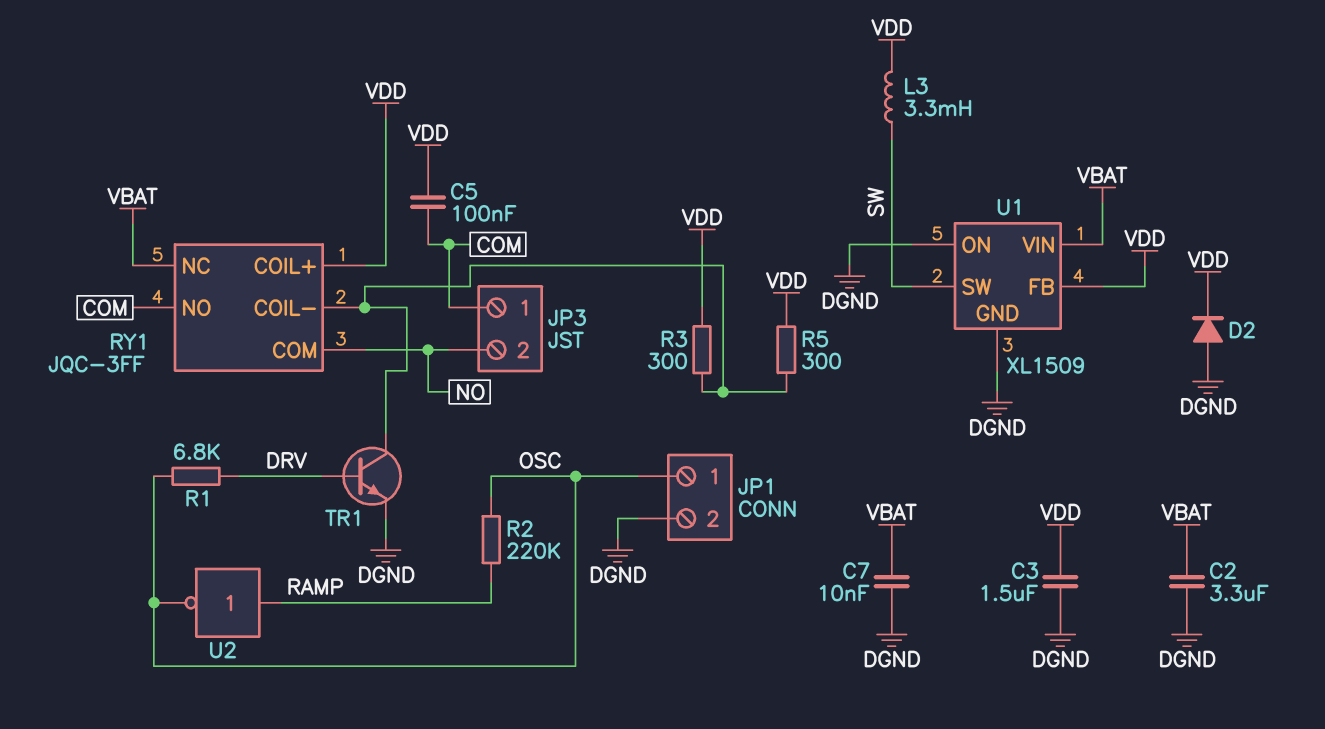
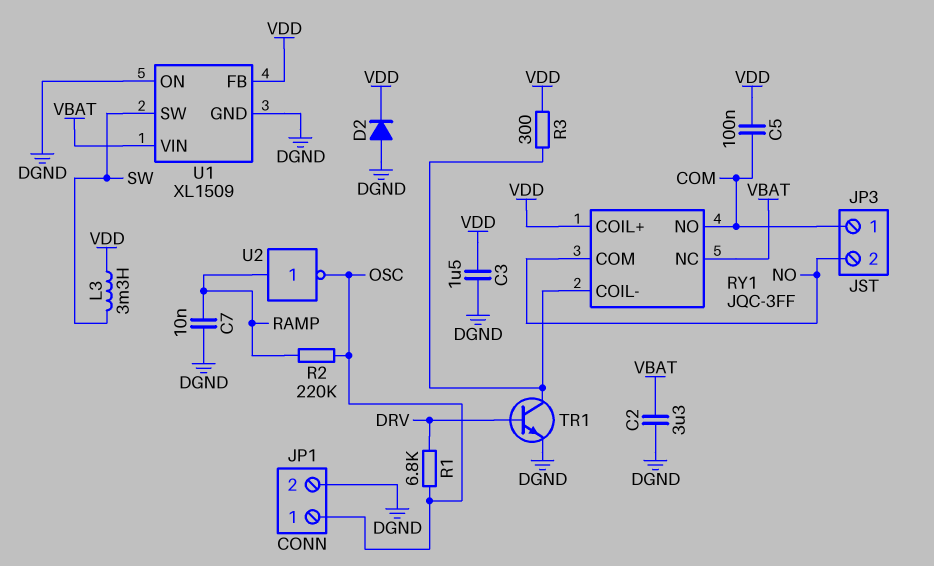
C7: 10nF (DGND, VBAT) -> 10nF (DGND, RAMP)
R5: 300 (RY1/COIL-, VDD) -> none

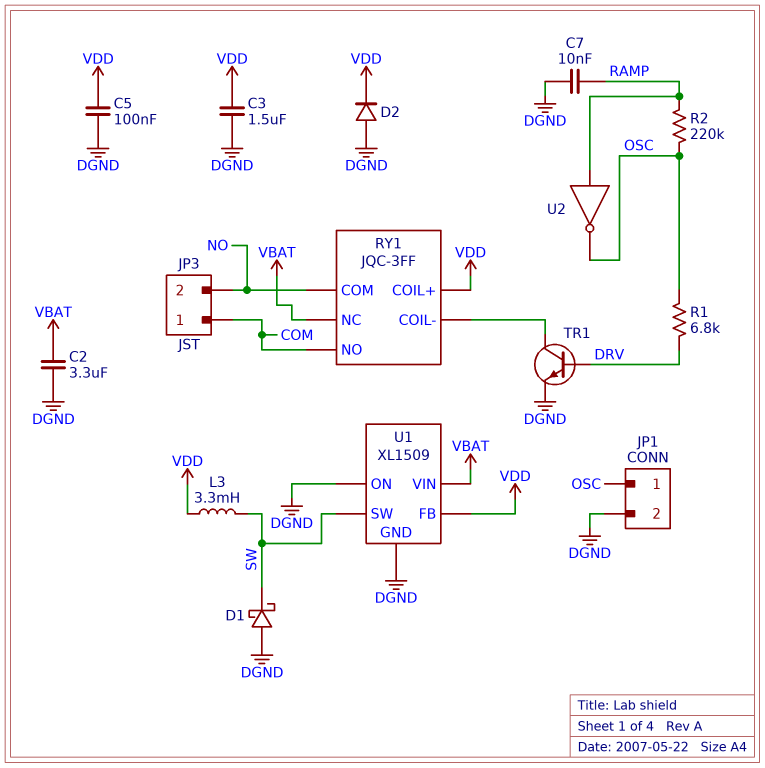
C5: 100nF (COM, VDD) -> 100nF (DGND, VDD)
D1: none -> schottky (A DGND, K SW)
R3: 300 (RY1/COIL-, VDD) -> none

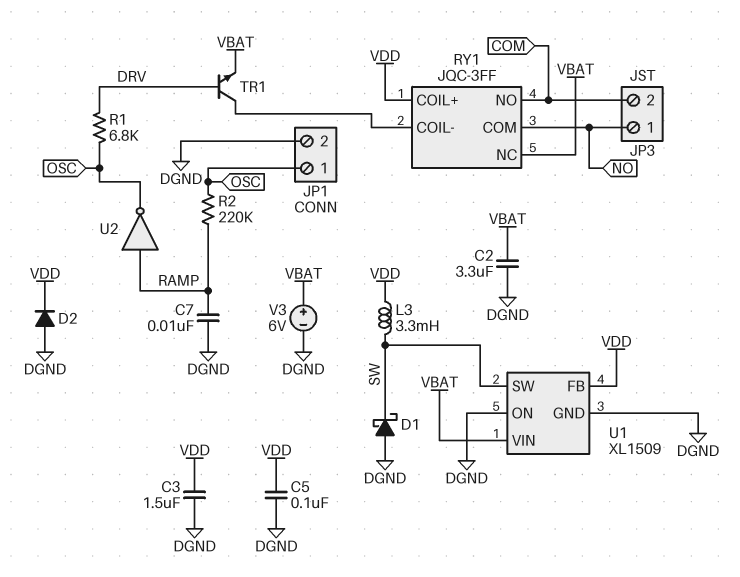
JP3 pin 1: COM -> NO
JP3 pin 2: NO -> COM
TR1: NPN (B DRV, C RY1/COIL-, E DGND) -> NPN (B DRV, C RY1/COIL-, E VBAT)
V3: none -> 6V (plus VBAT, minus DGND)

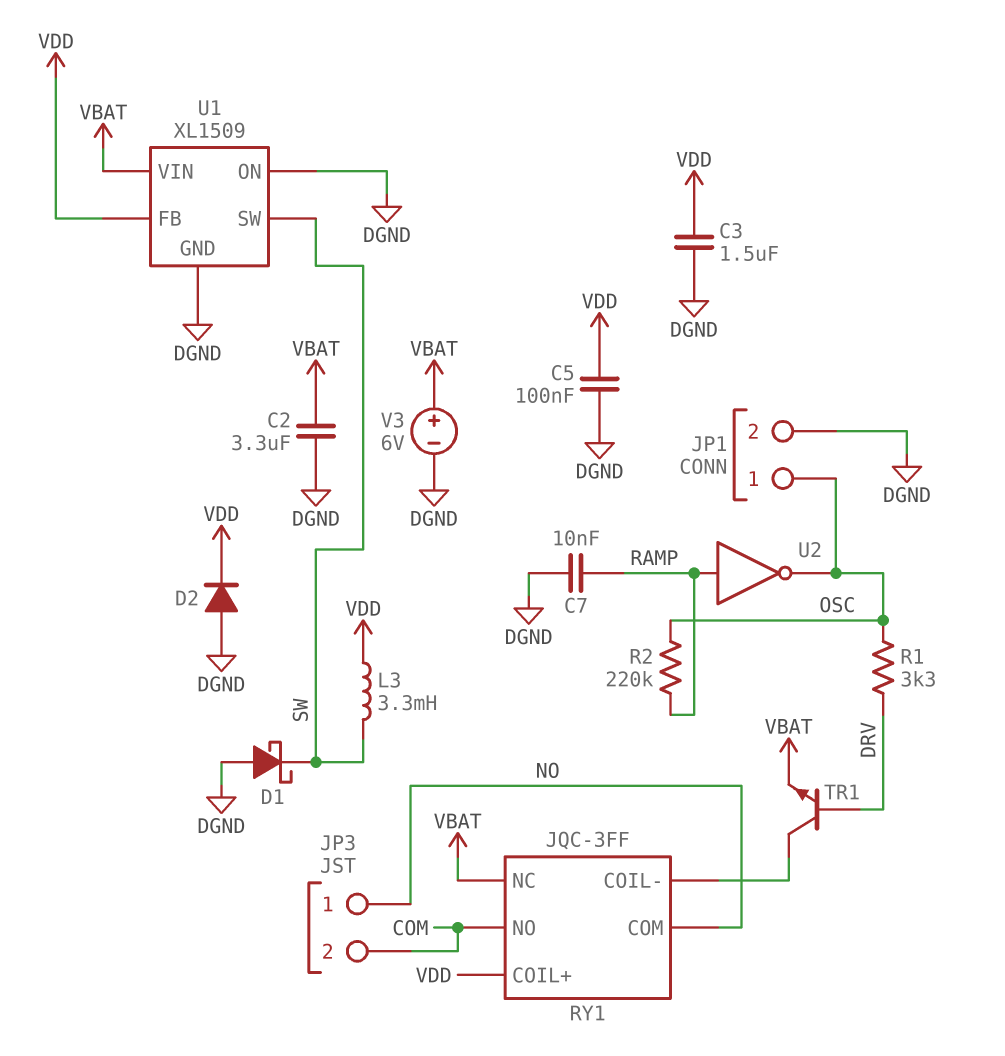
R1: 6.8k (DRV, OSC) -> 3.3k (DRV, OSC)

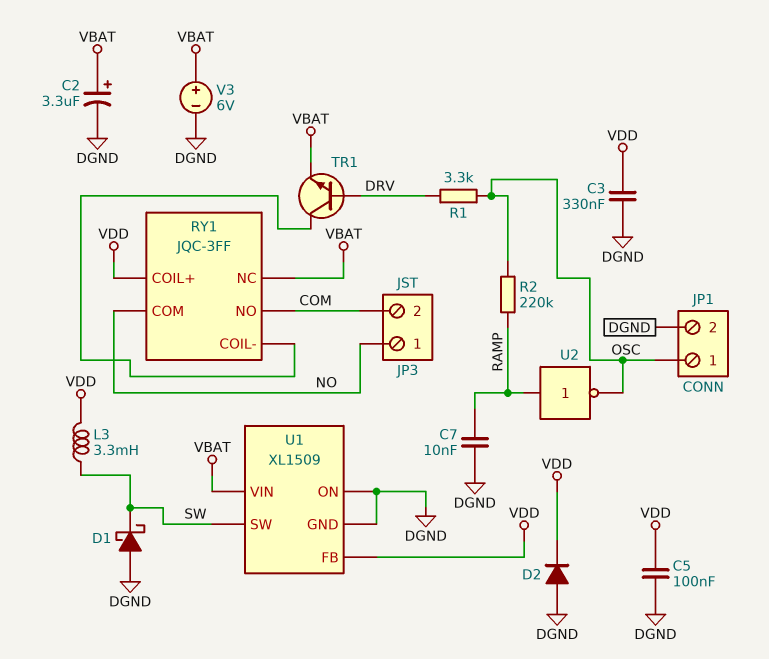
C2: 3.3uF (DGND, VBAT) -> 3.3uF (plus VBAT, minus DGND)
C3: 1.5uF (DGND, VDD) -> 330nF (DGND, VDD)

